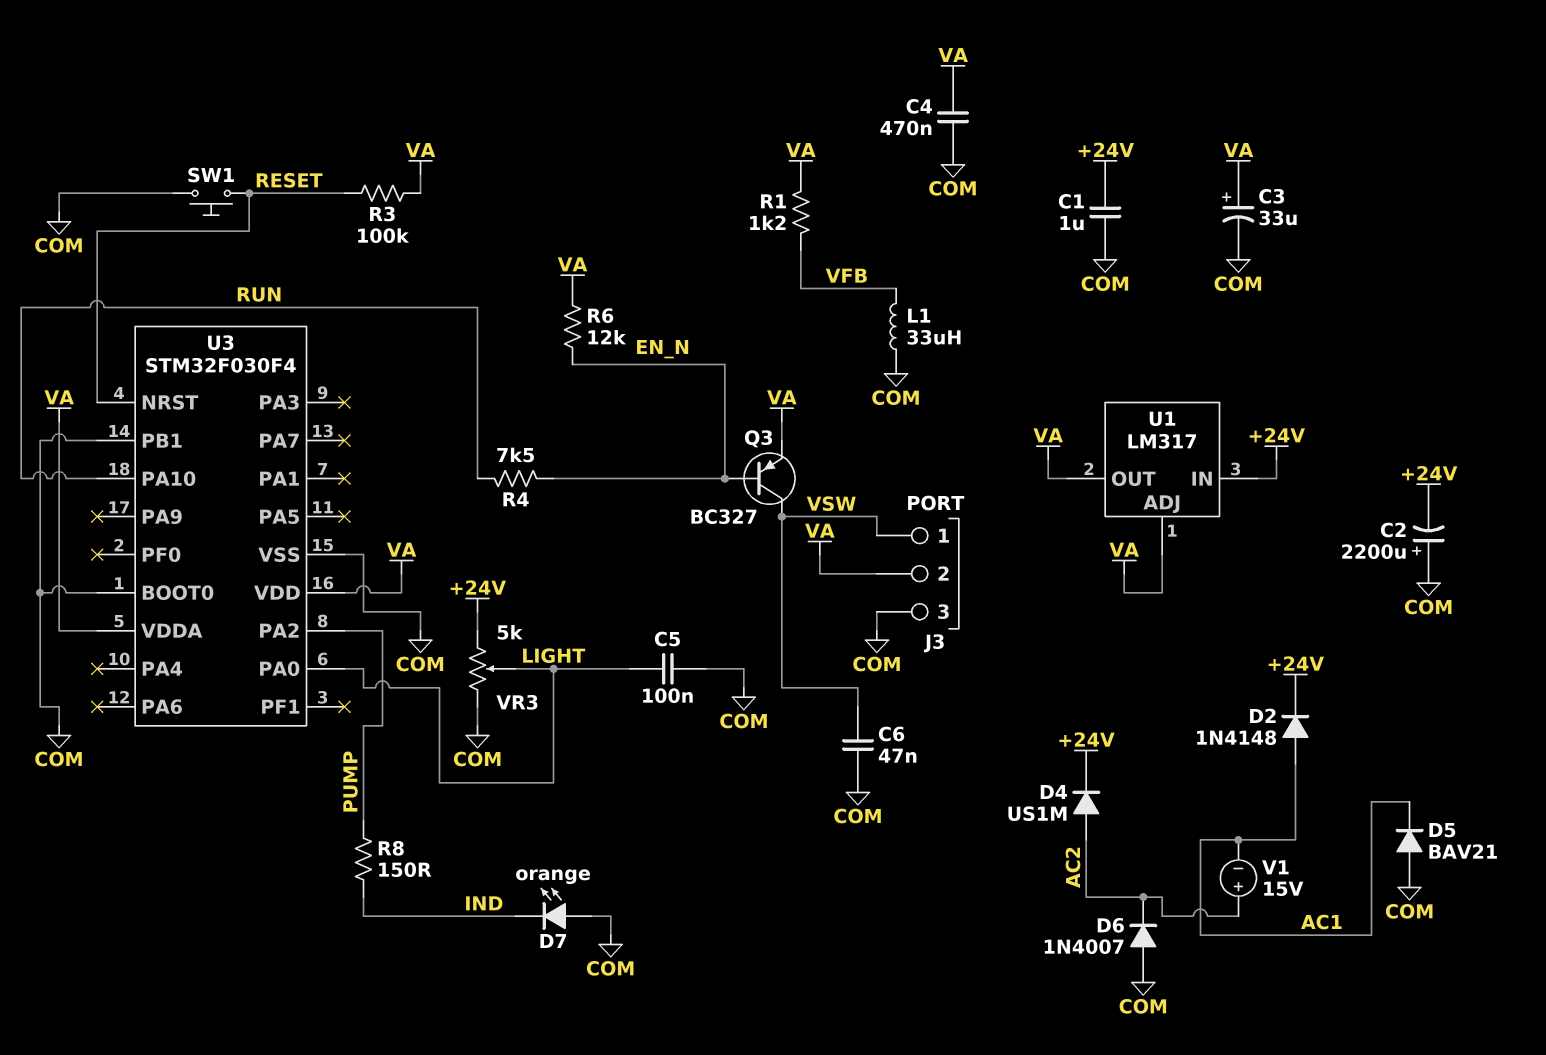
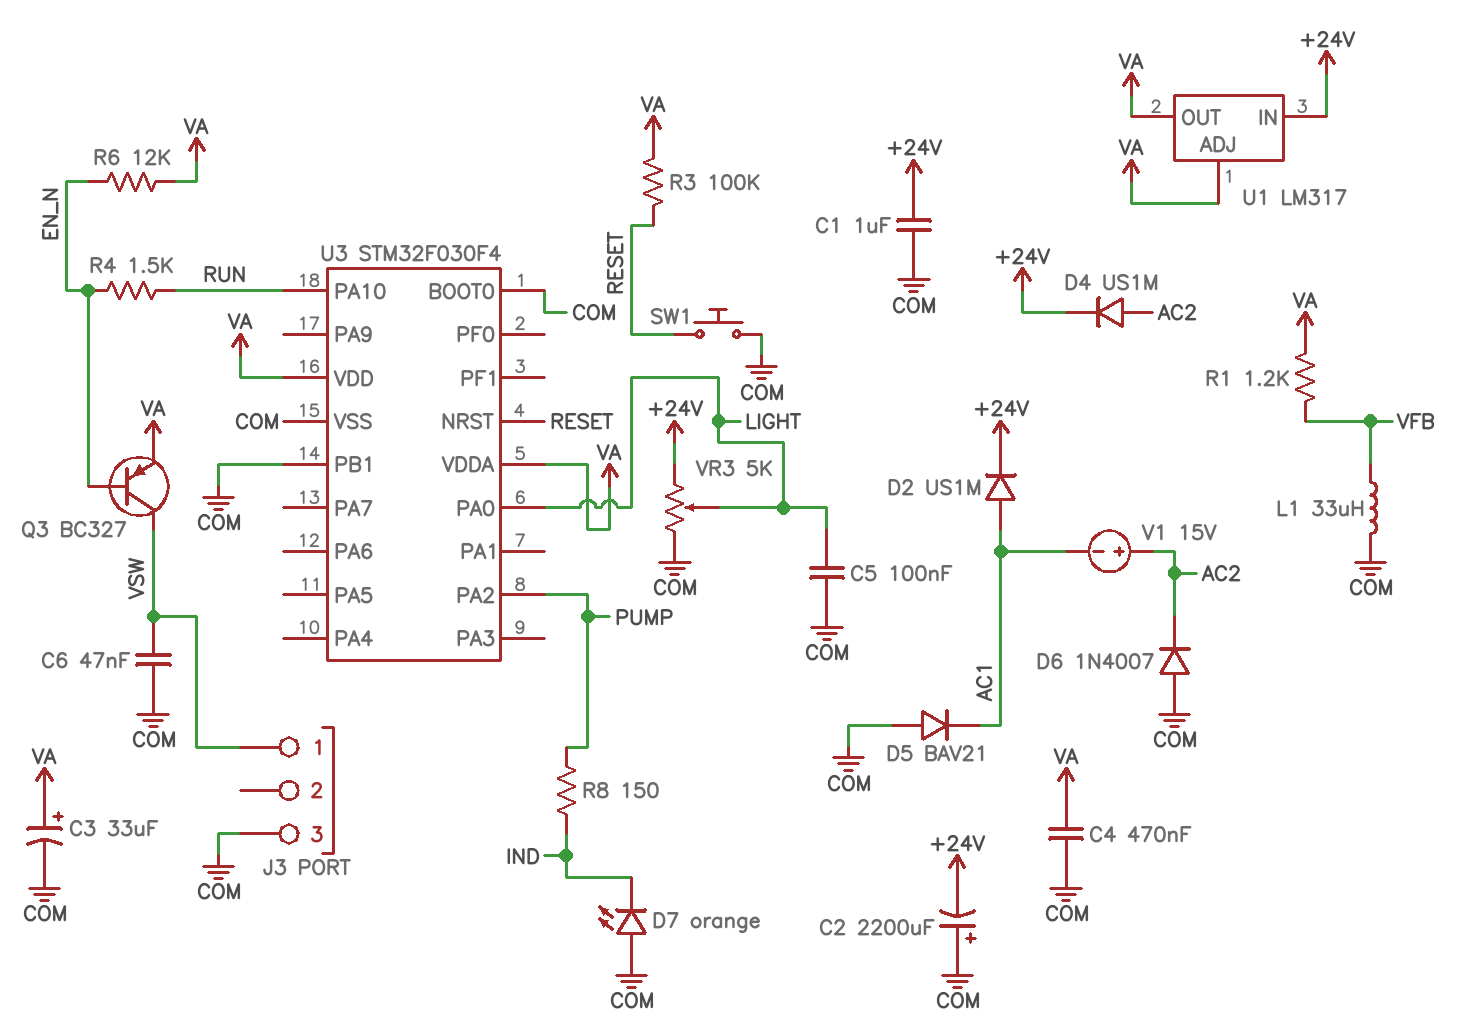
D2: diode 1N4148 (A AC1, K +24V) -> diode US1M (A AC1, K +24V)
J3 pin 2: VA -> none
R4: 7.5k (EN_N, RUN) -> 1.5k (EN_N, RUN)

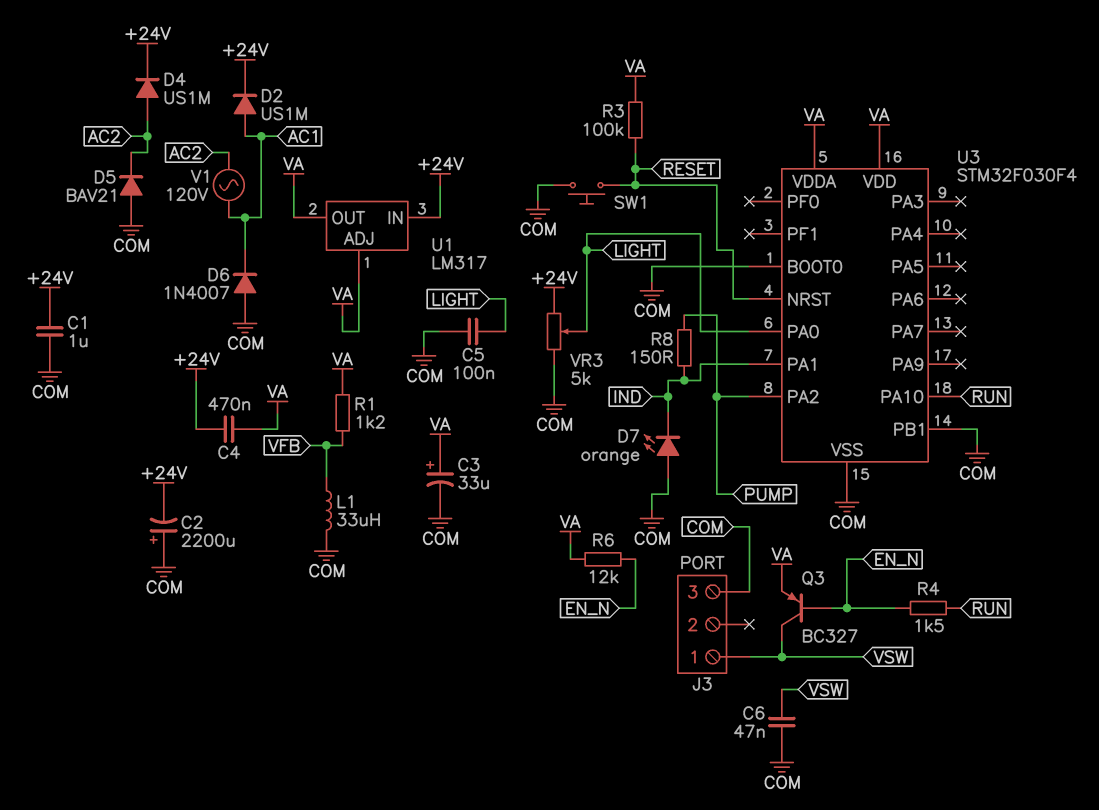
C4: 470nF (COM, VA) -> 470nF (+24V, VA)
D5: diode BAV21 (A COM, K AC1) -> diode BAV21 (A COM, K AC2)
D6: diode 1N4007 (A COM, K AC2) -> diode 1N4007 (A COM, K AC1)
U3 pin PA1: none -> IND
V1: 15V (plus AC2, minus AC1) -> AC 120V (AC1, AC2)

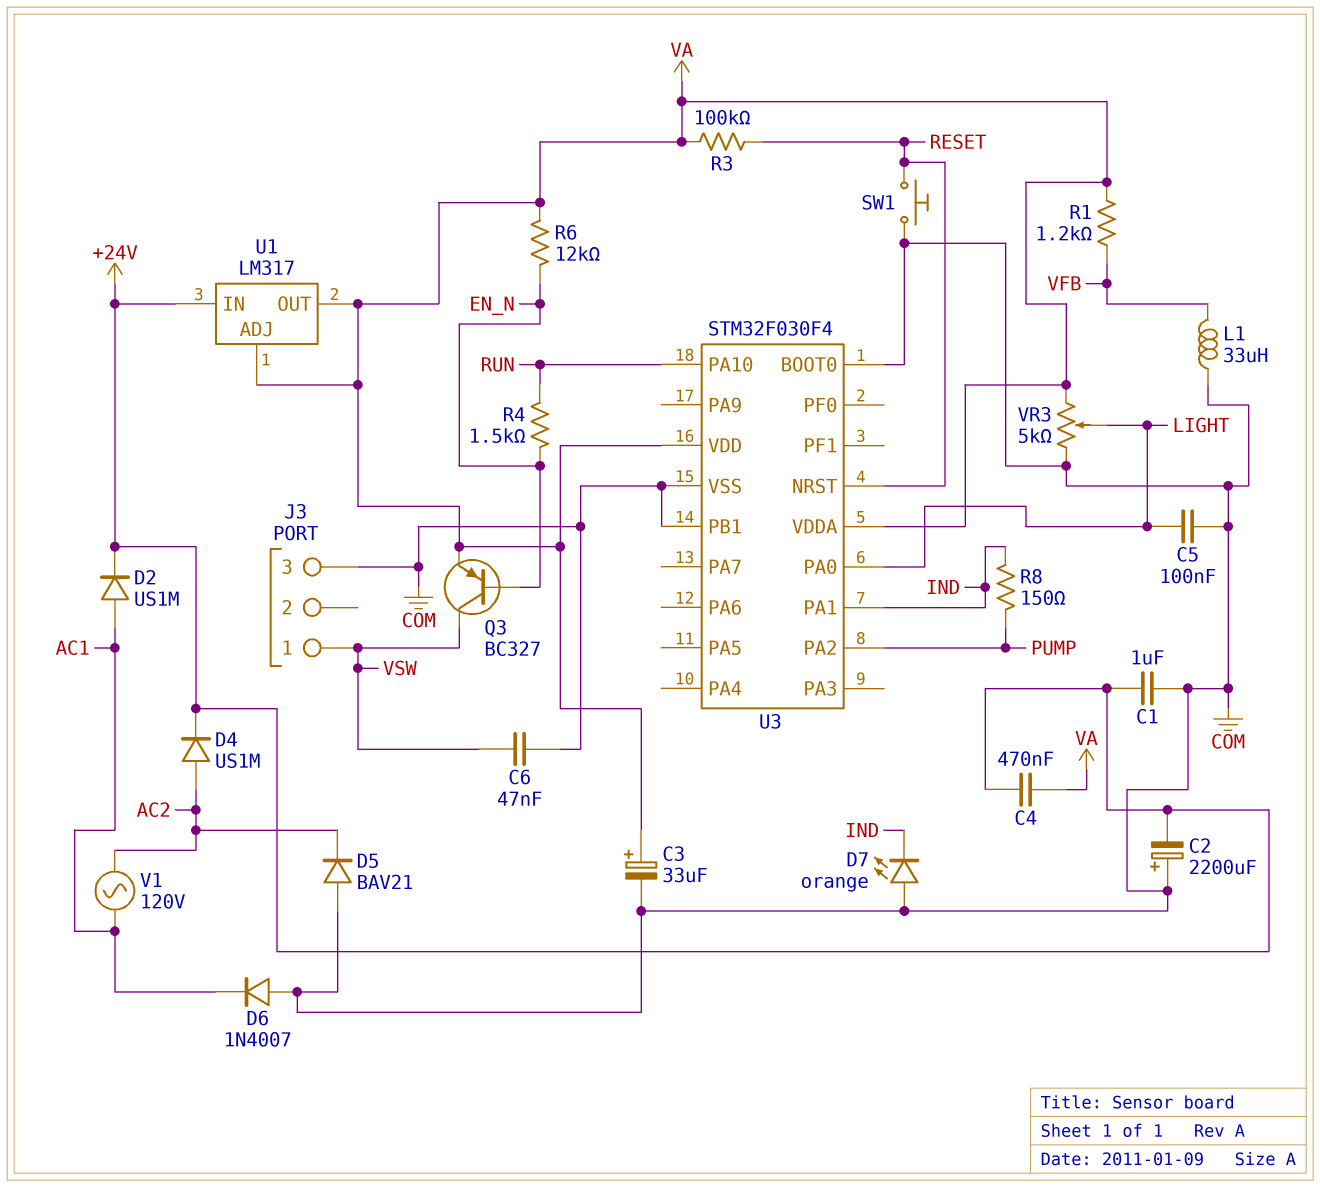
VR3: 5k (+24V, COM, wiper LIGHT) -> 5k (COM, VA, wiper LIGHT)

